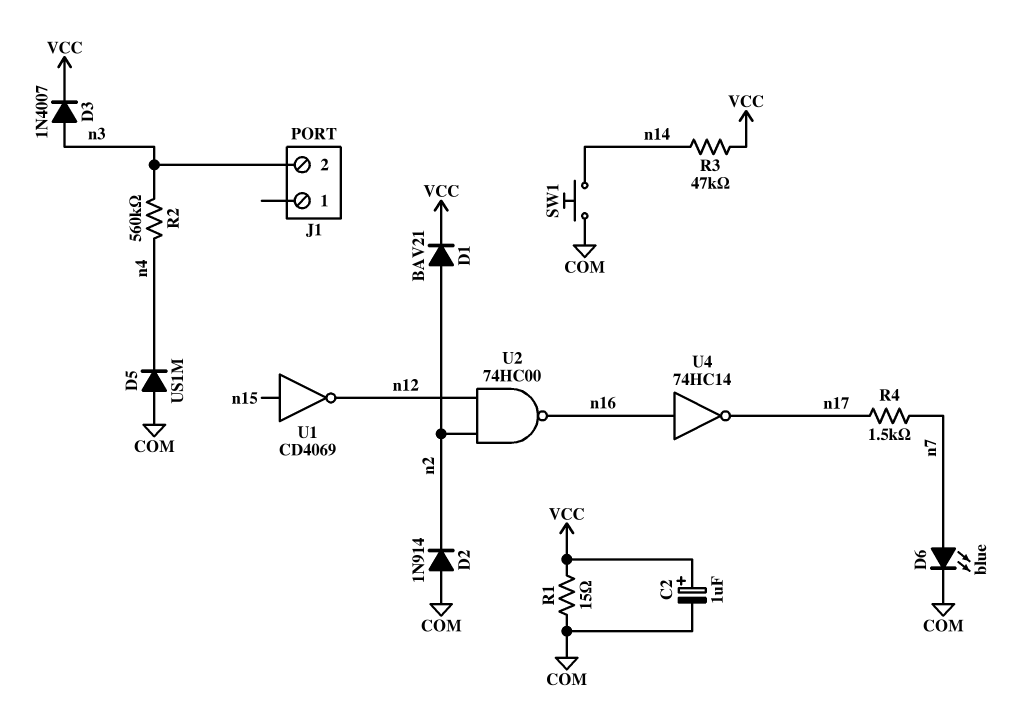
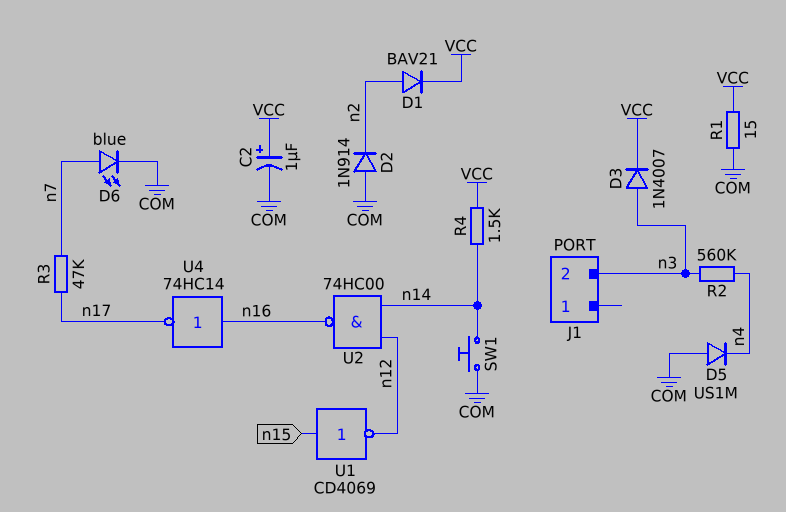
R3: 47k (VCC, n14) -> 47k (n7, n17)
R4: 1.5k (n7, n17) -> 1.5k (VCC, n14)
U2: NAND 74HC00 (in n2, in n12, out n16) -> NAND 74HC00 (in n12, in n14, out n16)

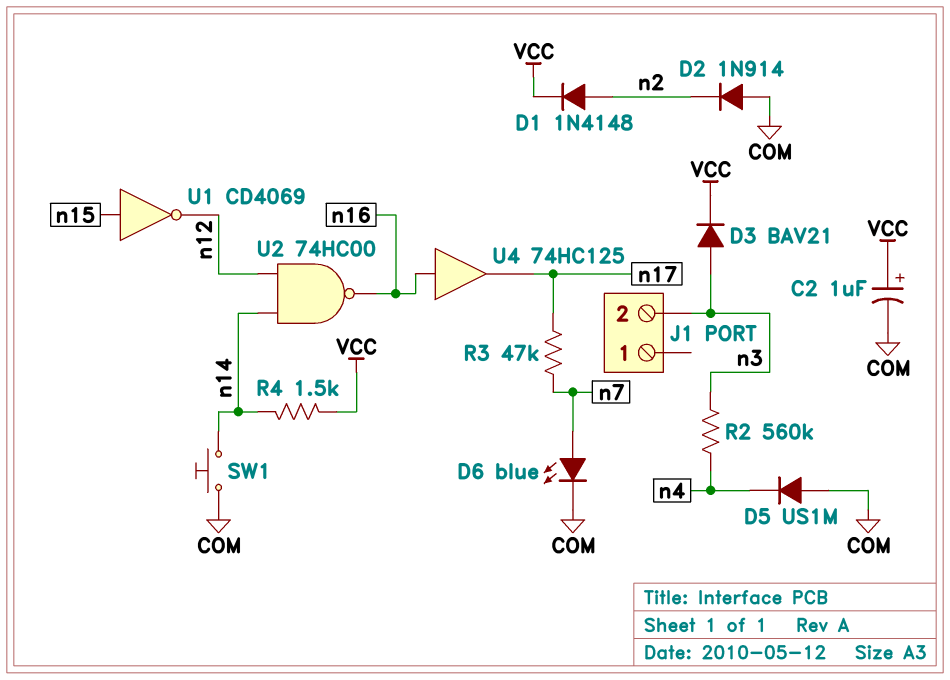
D1: diode BAV21 (A n2, K VCC) -> diode 1N4148 (A n2, K VCC)
D3: diode 1N4007 (A n3, K VCC) -> diode BAV21 (A n3, K VCC)
R1: 15 (COM, VCC) -> none
U4: NOT 74HC14 (in n16, out n17) -> buffer 74HC125 (in n16, out n17)

